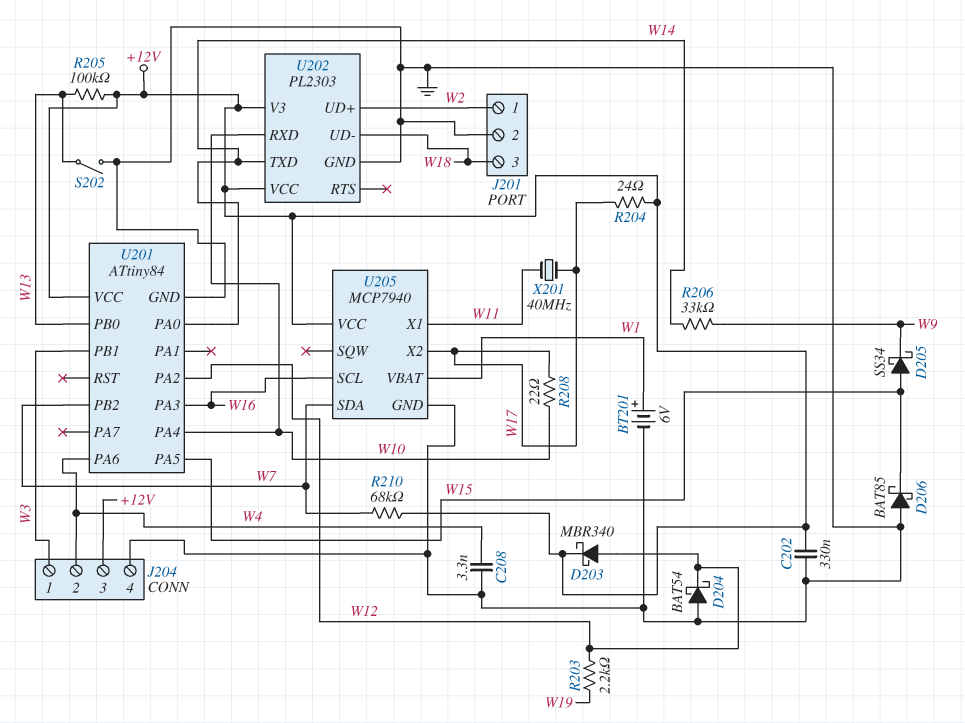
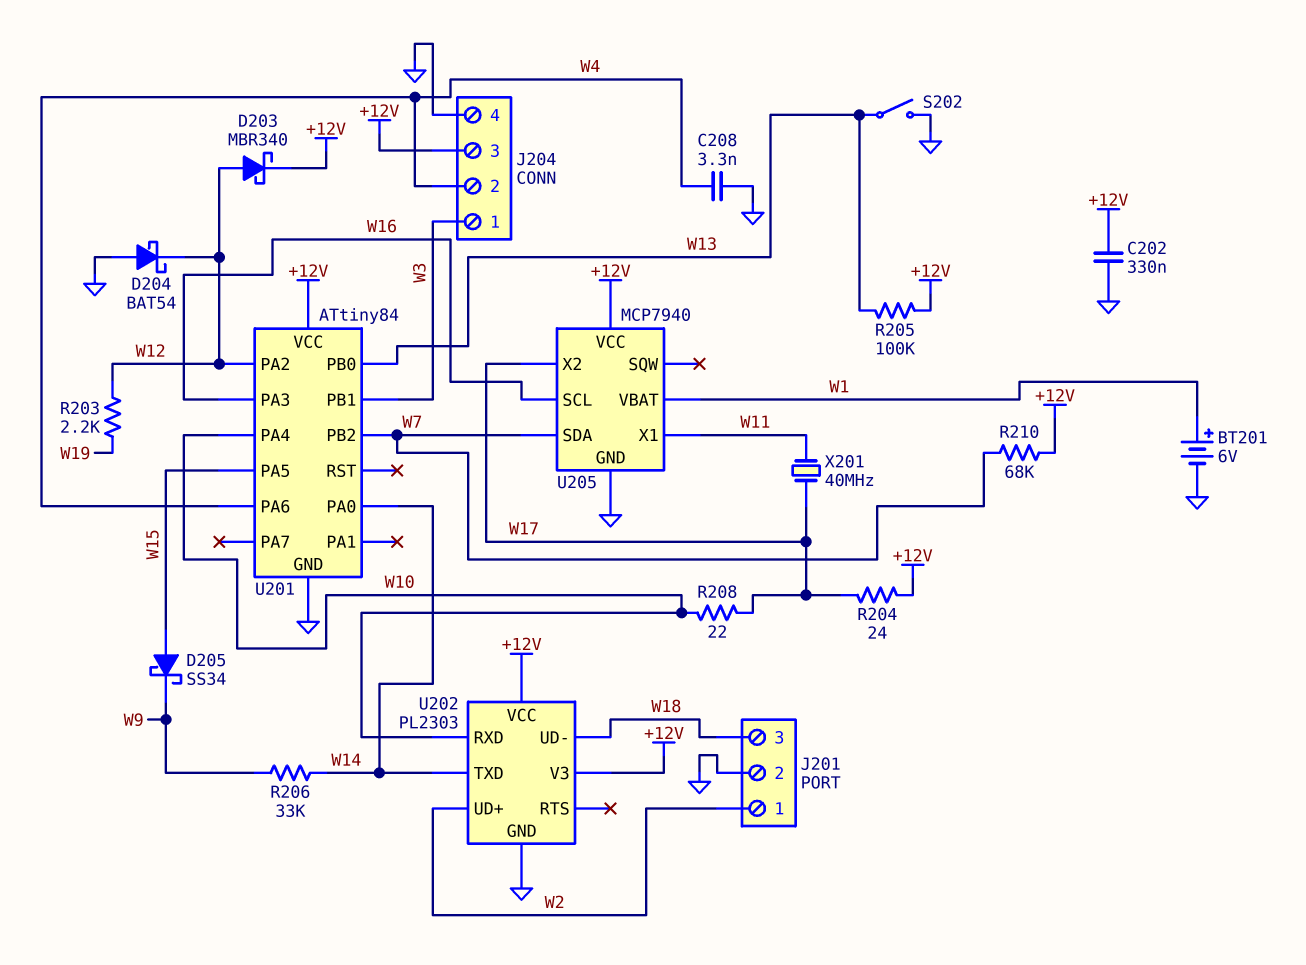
D206: schottky BAT85 (A GND, K W15) -> none

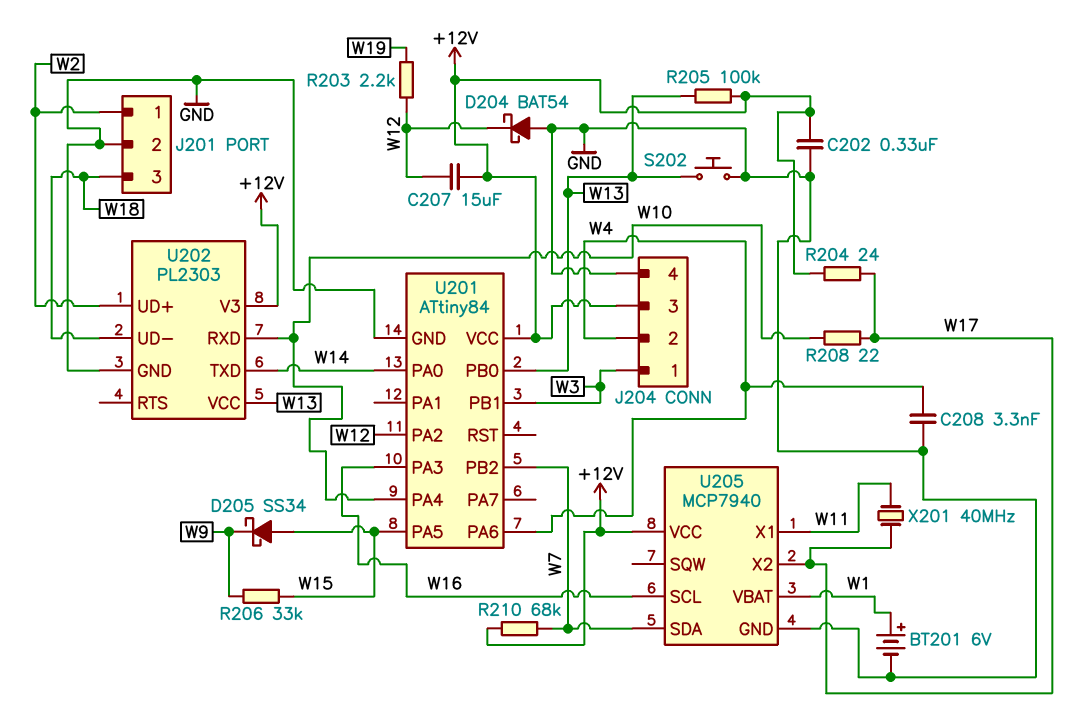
C207: none -> 15uF (+12V, W12)
D203: schottky MBR340 (A W12, K +12V) -> none
R206: 33k (W9, W14) -> 33k (W9, W15)
S202: switch (GND, W13) -> button (GND, W13)
U202 pin VCC: +12V -> W13

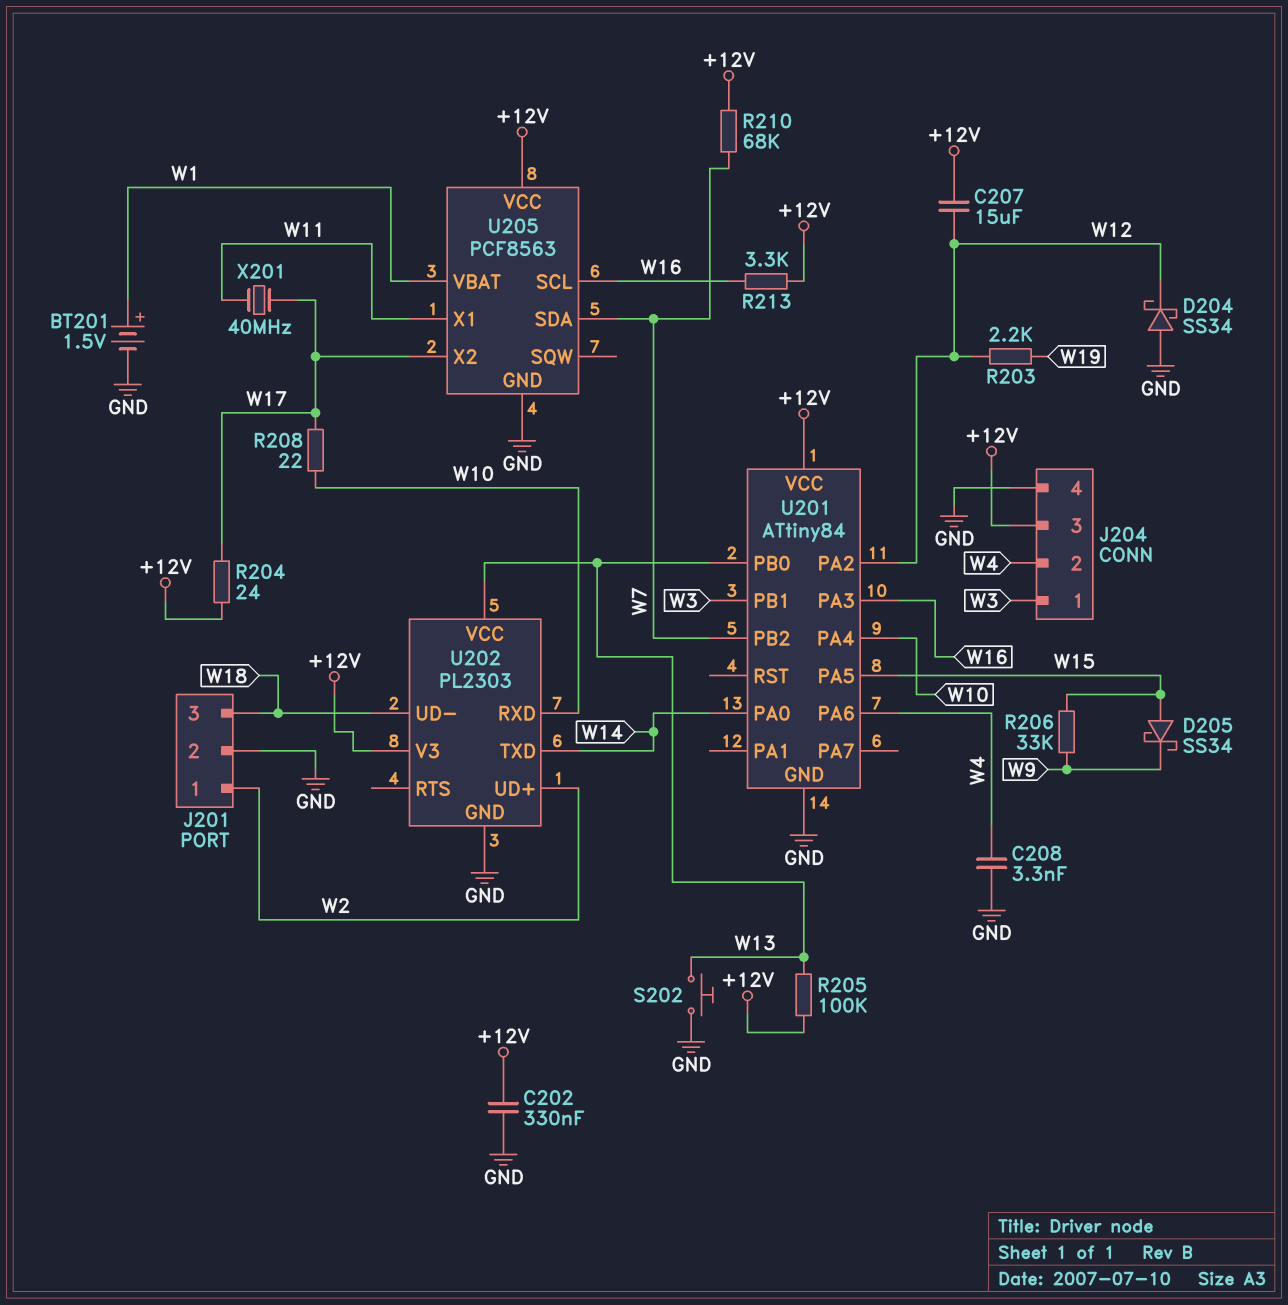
BT201: 6V (plus W1, minus GND) -> 1.5V (plus W1, minus GND)
D204: schottky BAT54 (A GND, K W12) -> schottky SS34 (A GND, K W12)
R213: none -> 3.3k (+12V, W16)
U205: MCP7940 -> PCF8563

